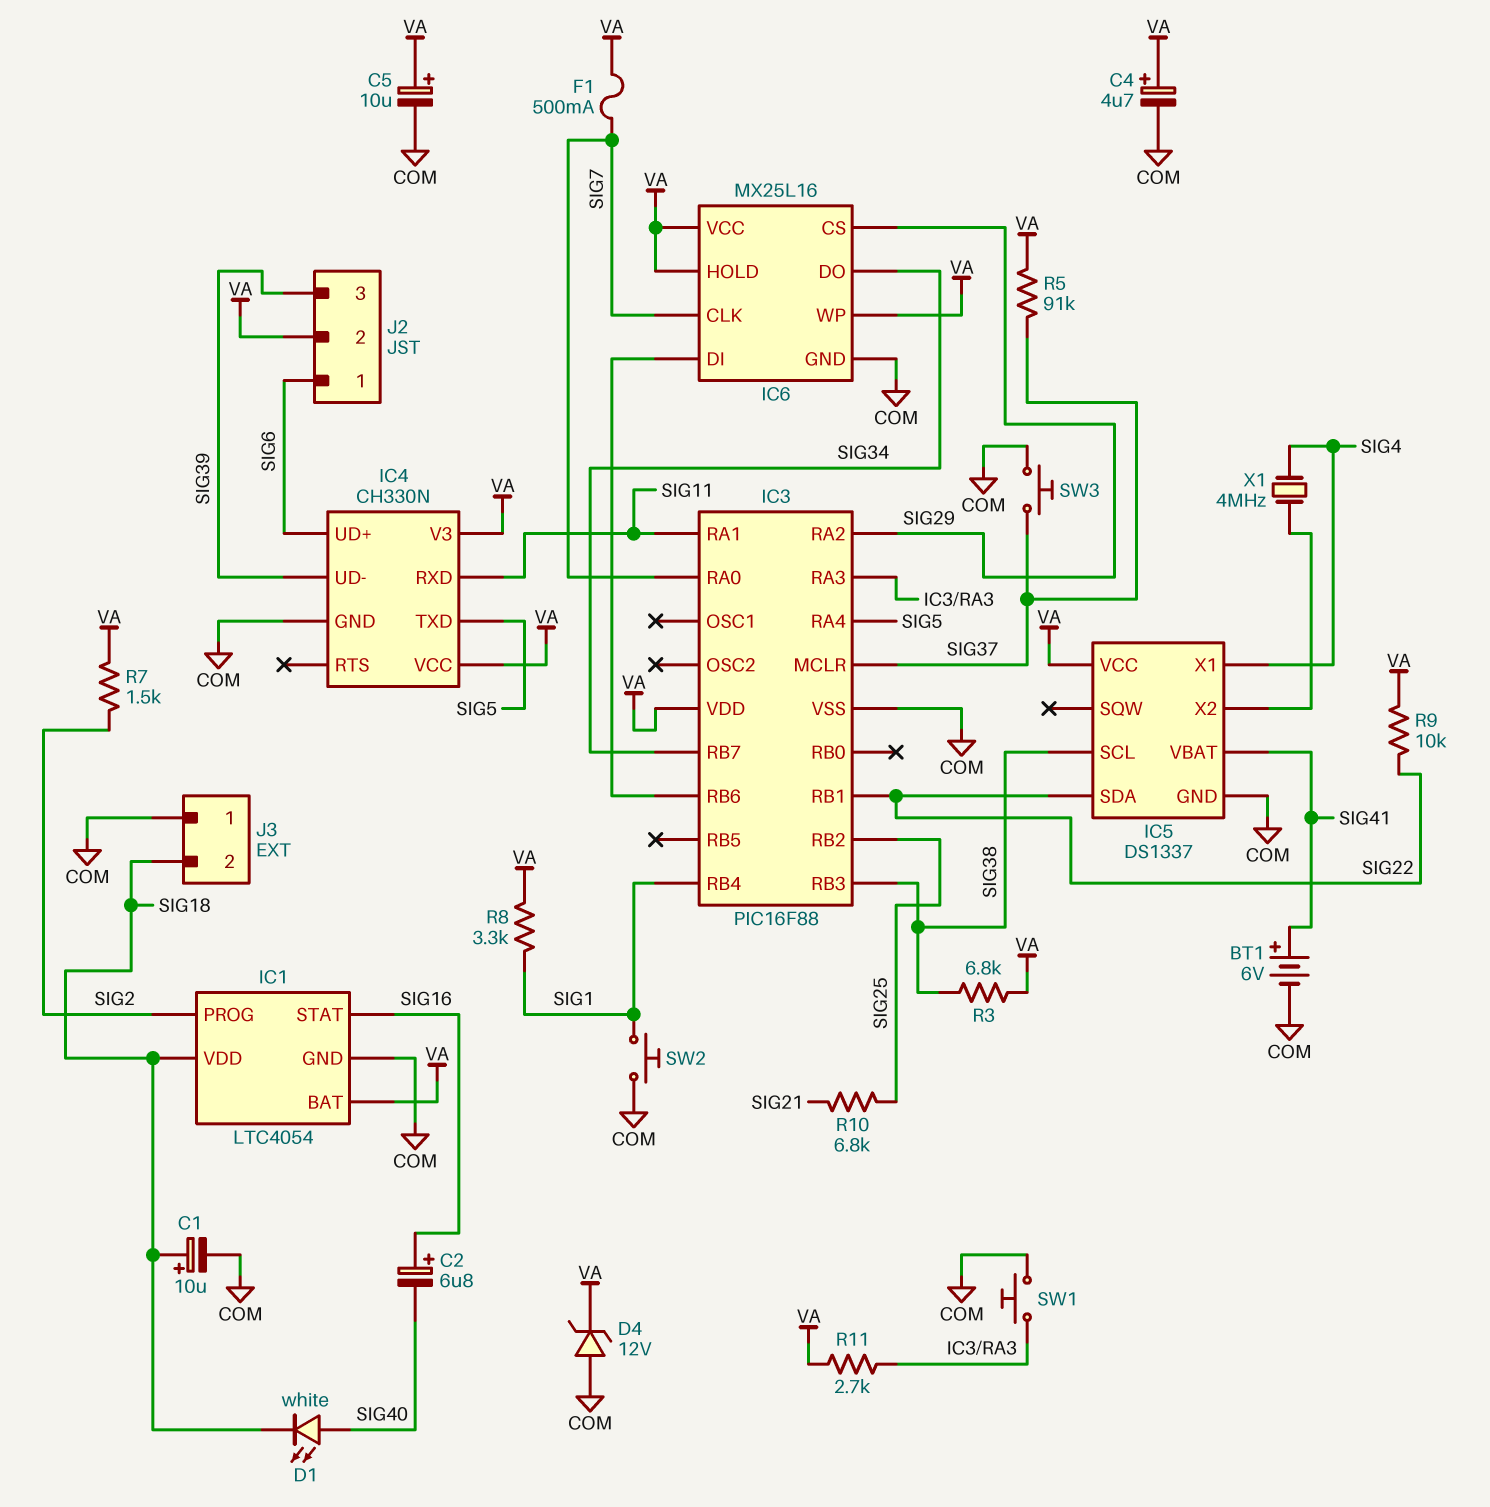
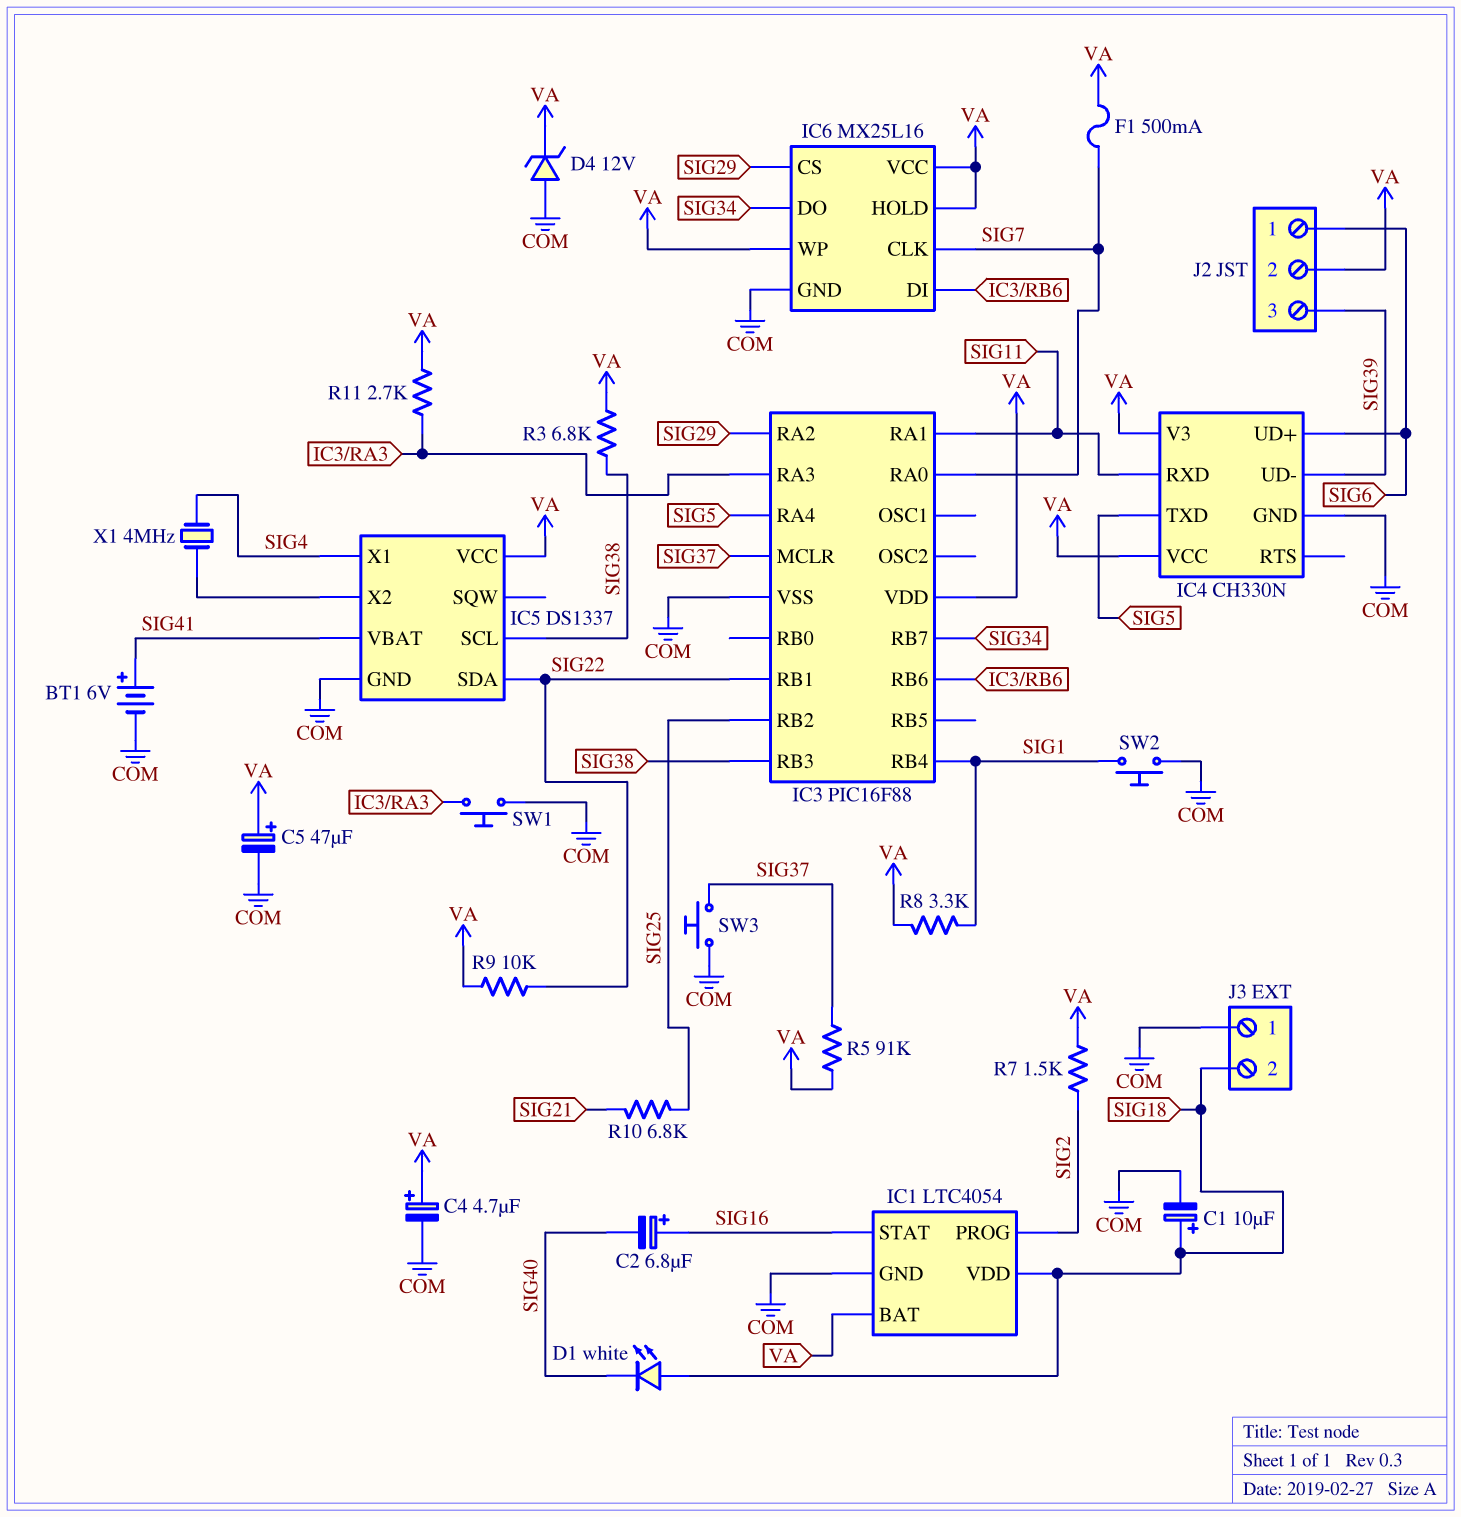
C5: 10uF (plus VA, minus COM) -> 47uF (plus VA, minus COM)
D1: LED white (A SIG40, K SIG18) -> LED white (A SIG18, K SIG40)

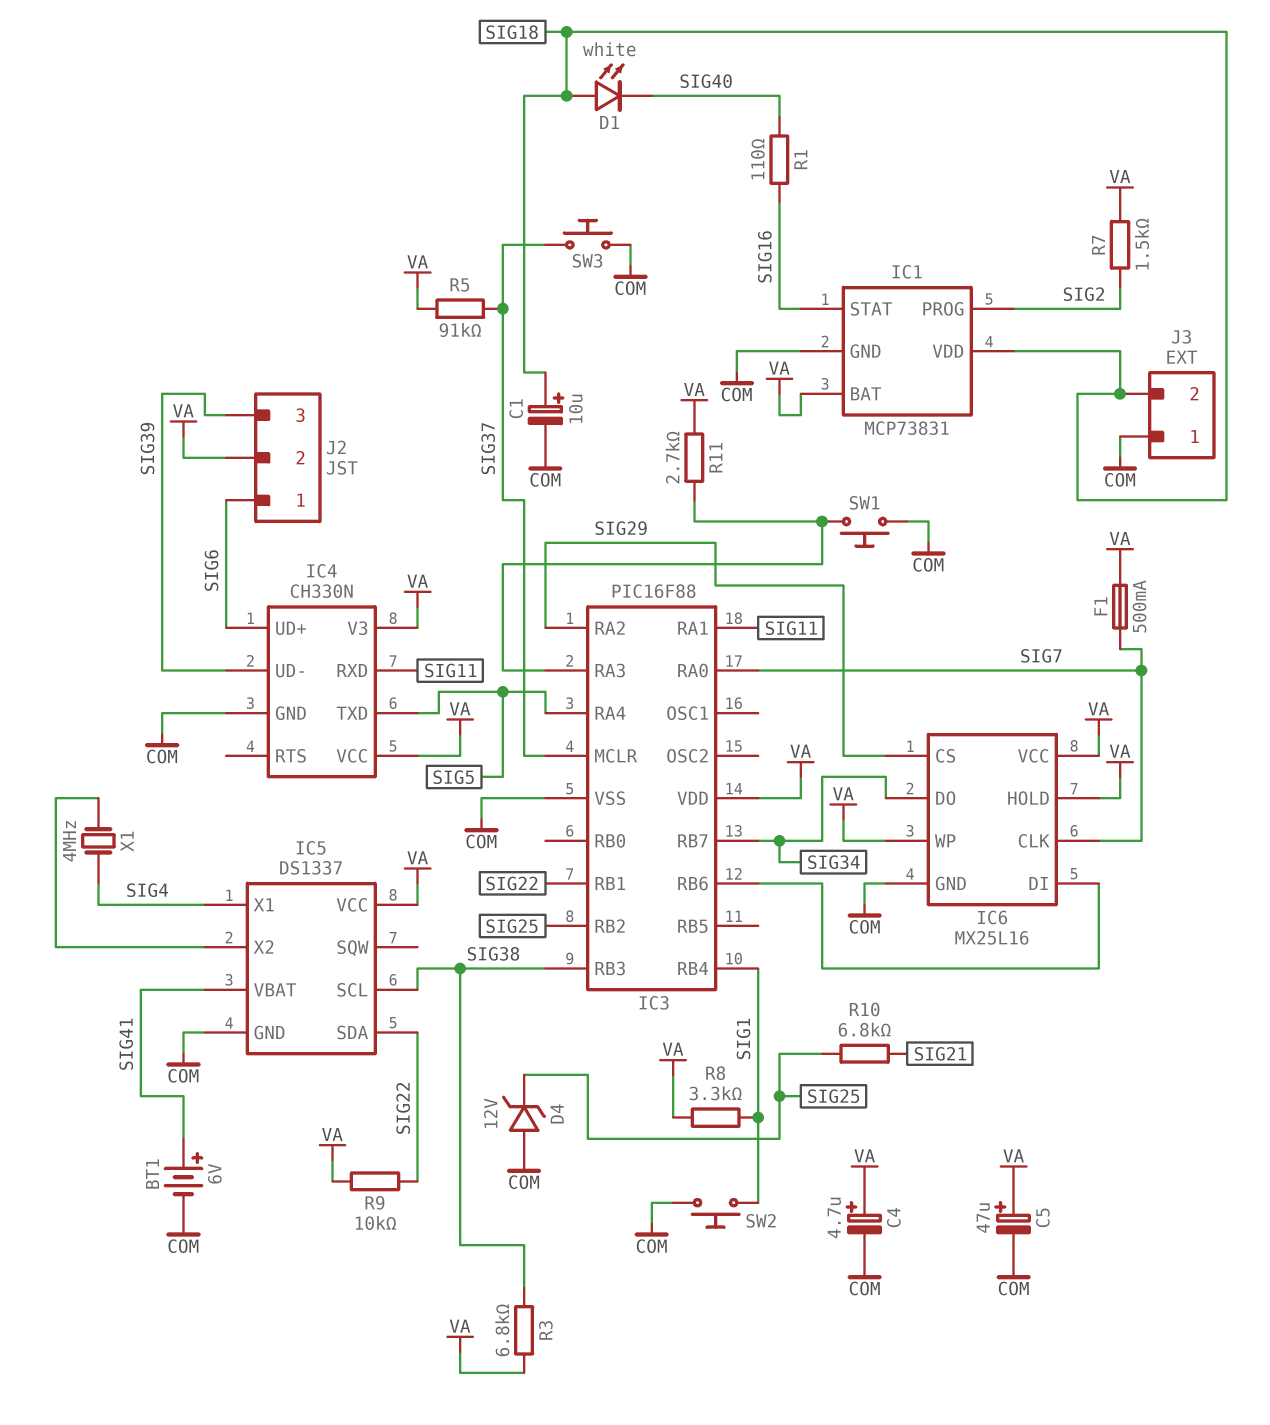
C2: 6.8uF (plus SIG16, minus SIG40) -> none
D4: zener 12V (A COM, K VA) -> zener 12V (A COM, K SIG25)
IC1: LTC4054 -> MCP73831
R1: none -> 110 (SIG16, SIG40)

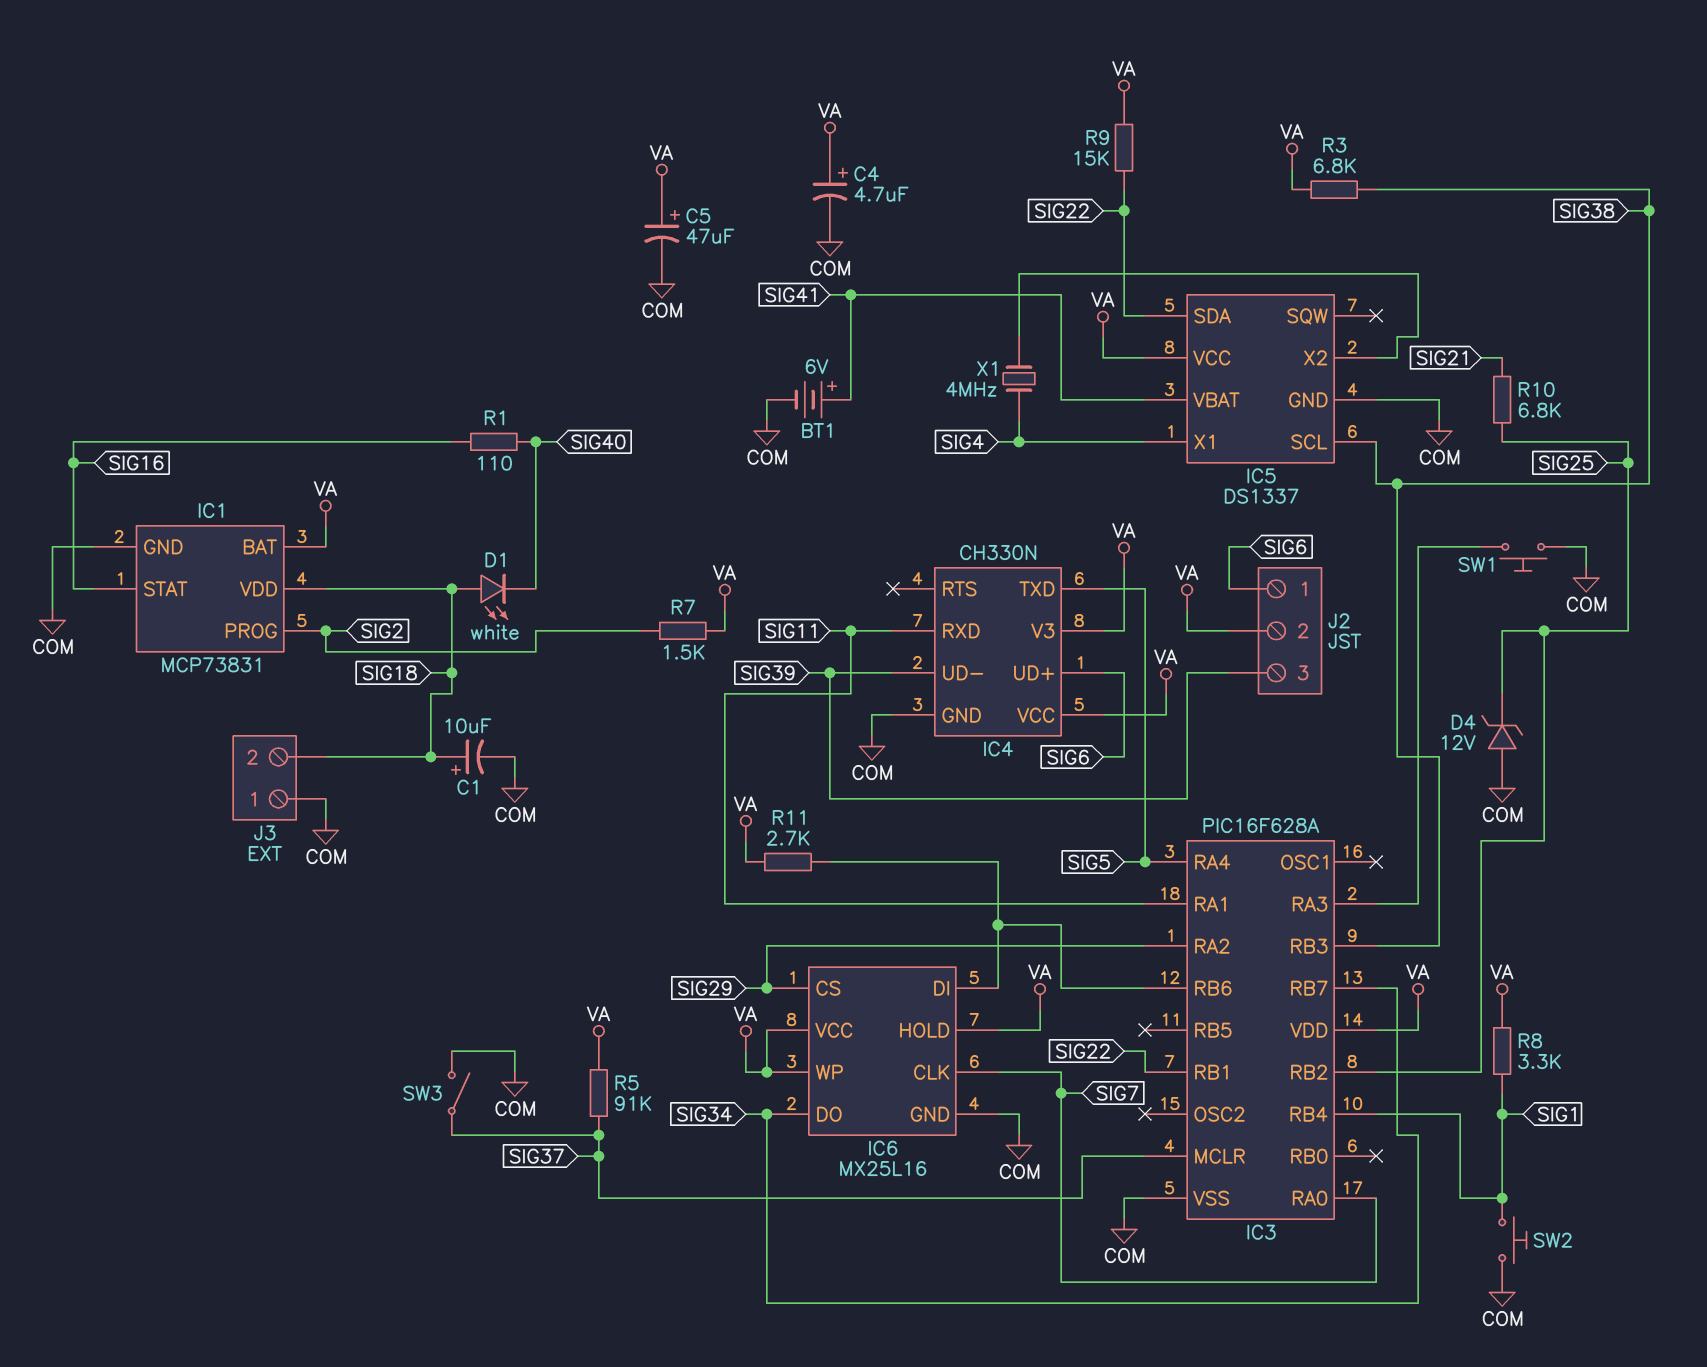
F1: 500mA (SIG7, VA) -> none
IC3: PIC16F88 -> PIC16F628A
R9: 10k (SIG22, VA) -> 15k (SIG22, VA)
R11: 2.7k (IC3/RA3, VA) -> 2.7k (IC3/RB6, VA)
SW3: button (COM, SIG37) -> switch (COM, SIG37)

